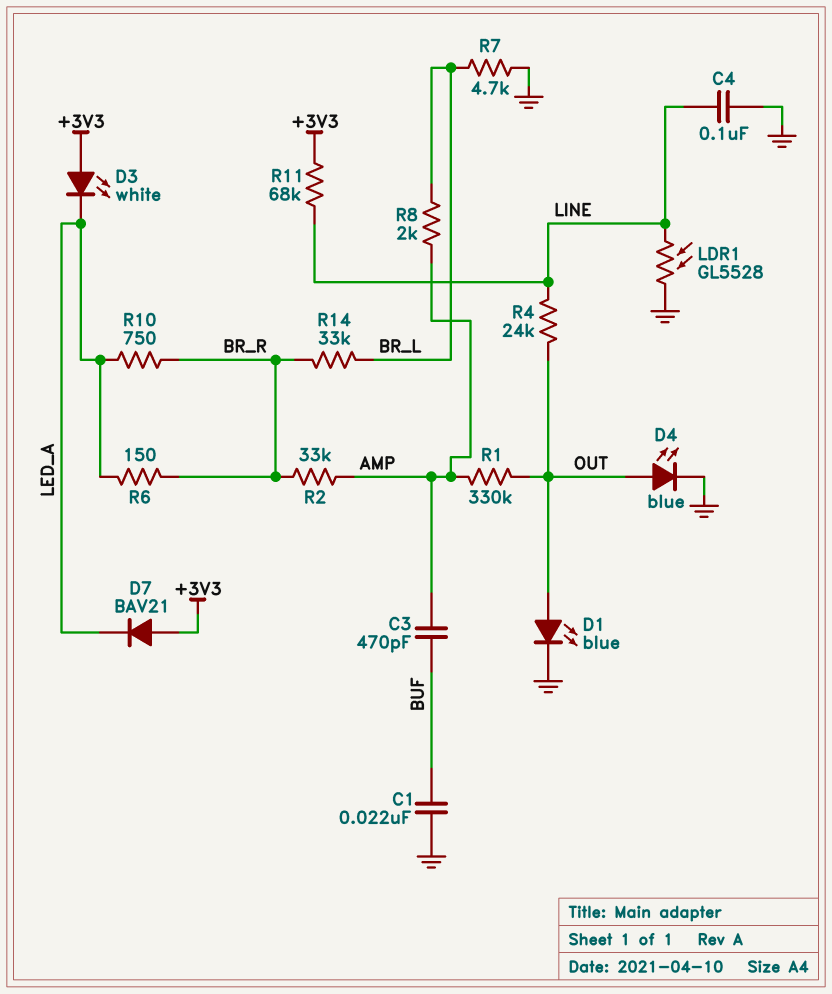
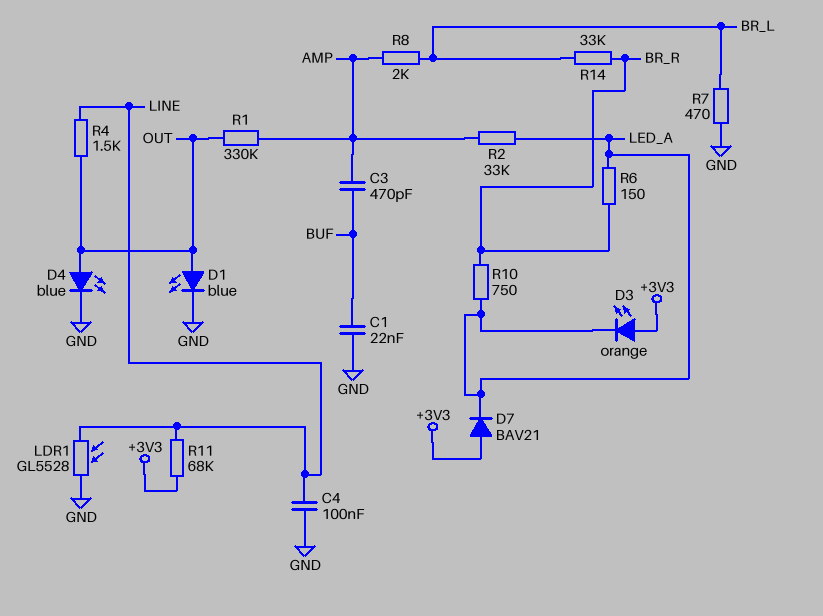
D3: LED white (A +3V3, K LED_A) -> LED orange (A +3V3, K LED_A)
R2: 33k (AMP, BR_R) -> 33k (AMP, LED_A)
R4: 24k (LINE, OUT) -> 1.5k (LINE, OUT)
R7: 4.7k (BR_L, GND) -> 470 (BR_L, GND)

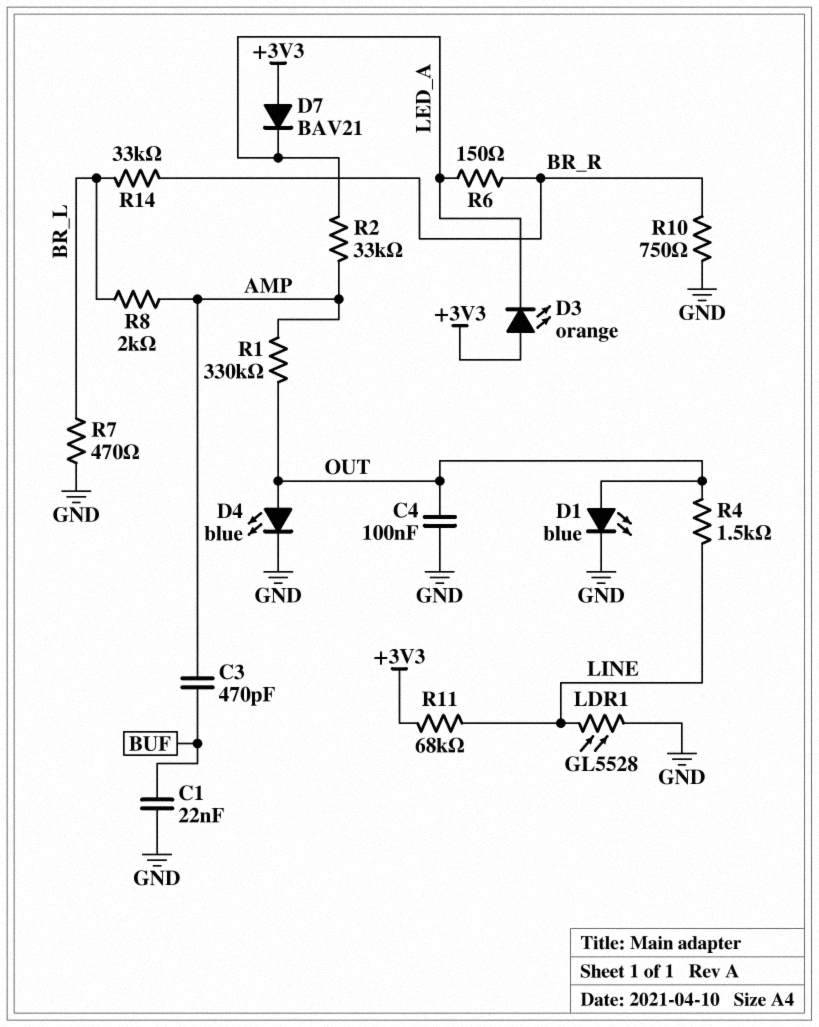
C4: 100nF (GND, LINE) -> 100nF (GND, OUT)
R10: 750 (BR_R, LED_A) -> 750 (BR_R, GND)

